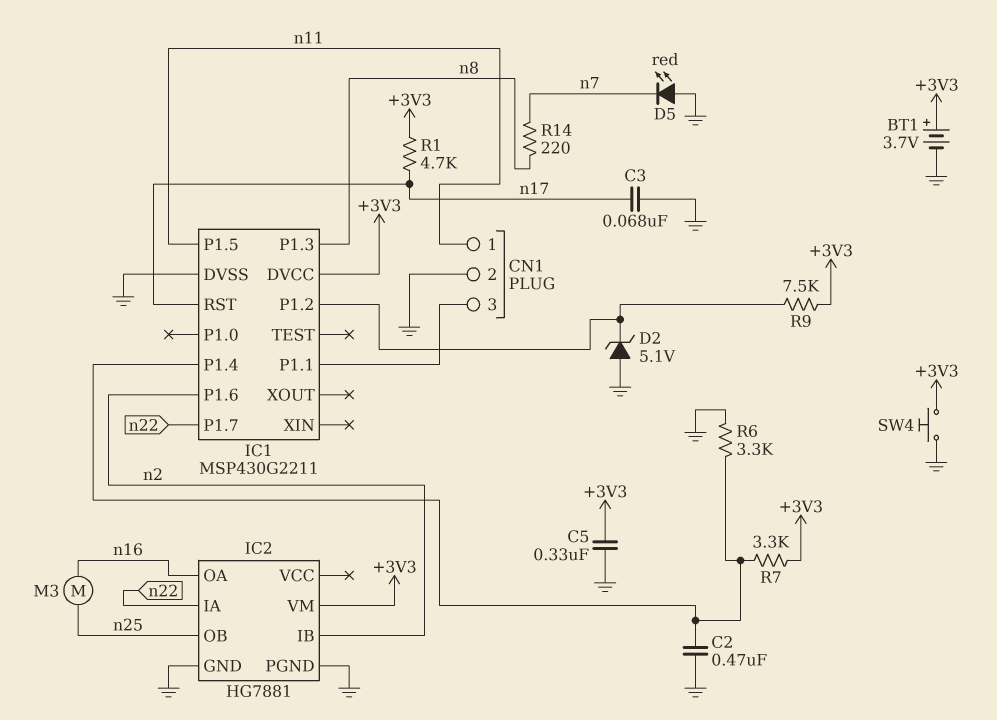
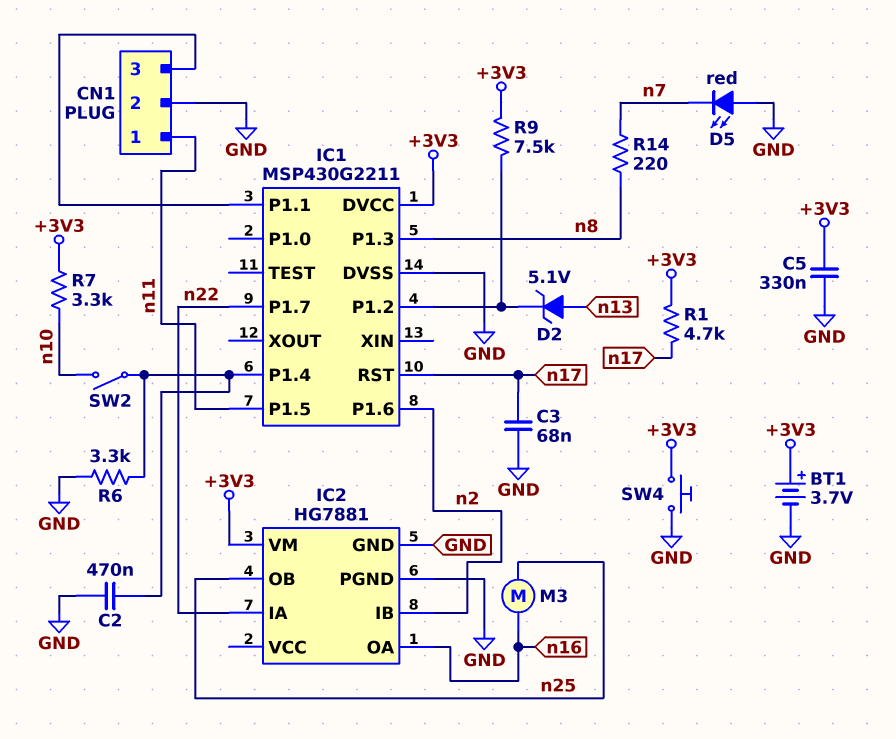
D2: zener 5.1V (A GND, K IC1/P1.2) -> zener 5.1V (A n13, K IC1/P1.2)
R7: 3.3k (+3V3, IC1/P1.4) -> 3.3k (+3V3, n10)
SW2: none -> switch (IC1/P1.4, n10)

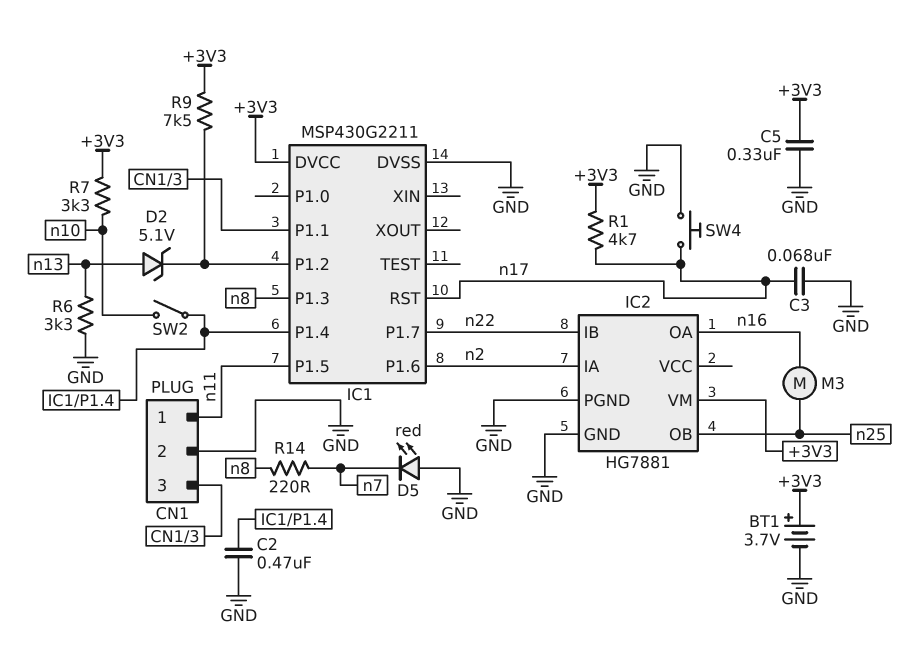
IC2 pin IA: n22 -> n2
IC2 pin IB: n2 -> n22
R6: 3.3k (GND, IC1/P1.4) -> 3.3k (GND, n13)
SW4: button (+3V3, GND) -> button (GND, n17)

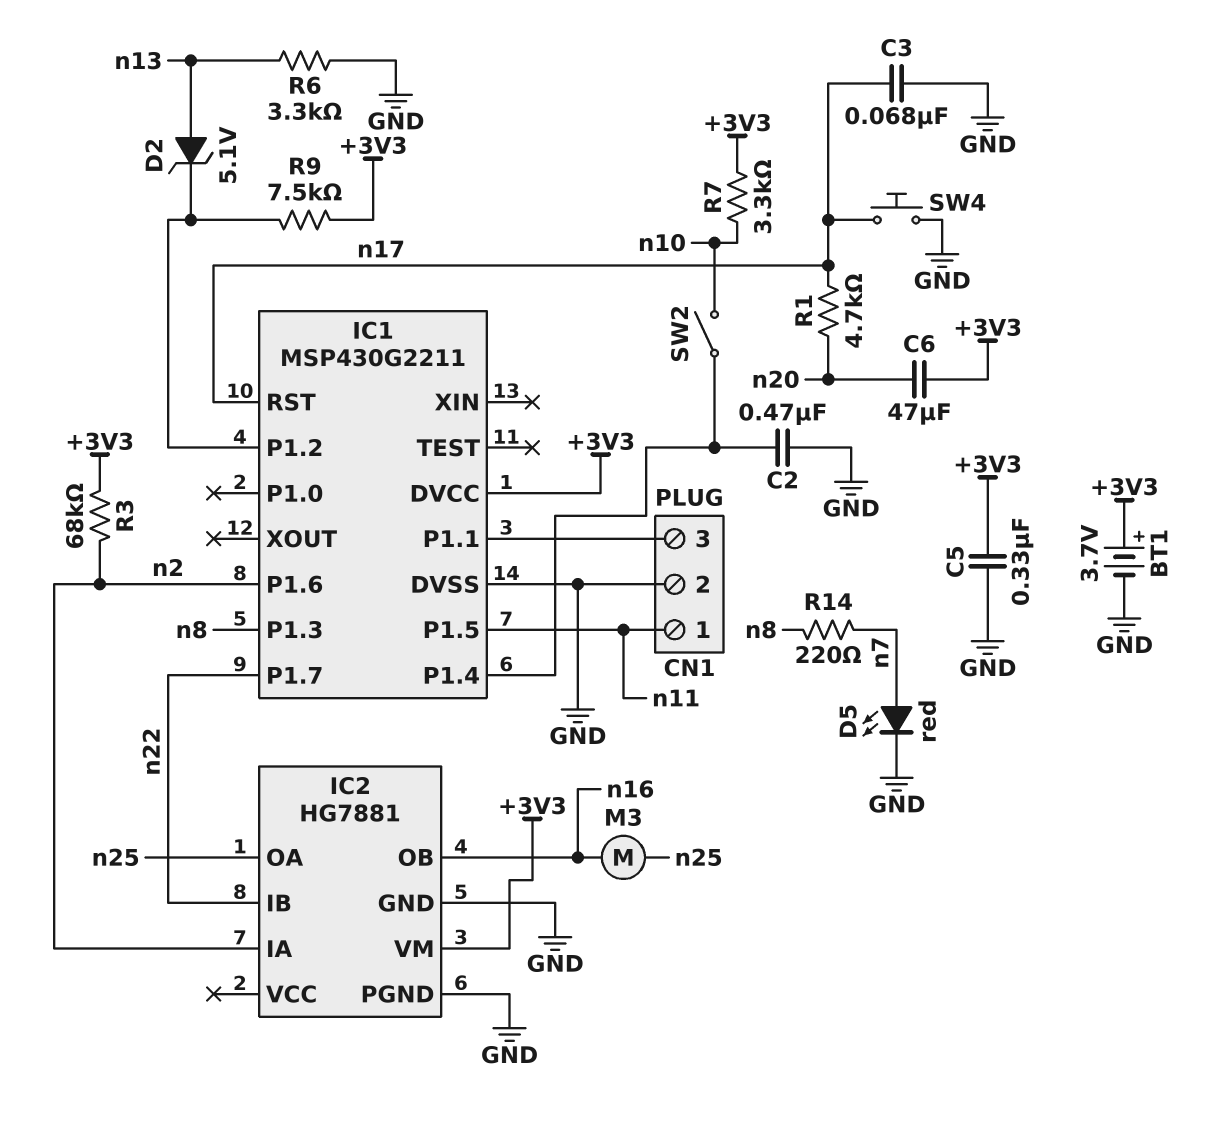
C6: none -> 47uF (+3V3, n20)
D5: LED red (A GND, K n7) -> LED red (A n7, K GND)
IC2 pin OA: n16 -> n25
IC2 pin OB: n25 -> n16
R1: 4.7k (+3V3, n17) -> 4.7k (n17, n20)
R3: none -> 68k (+3V3, n2)

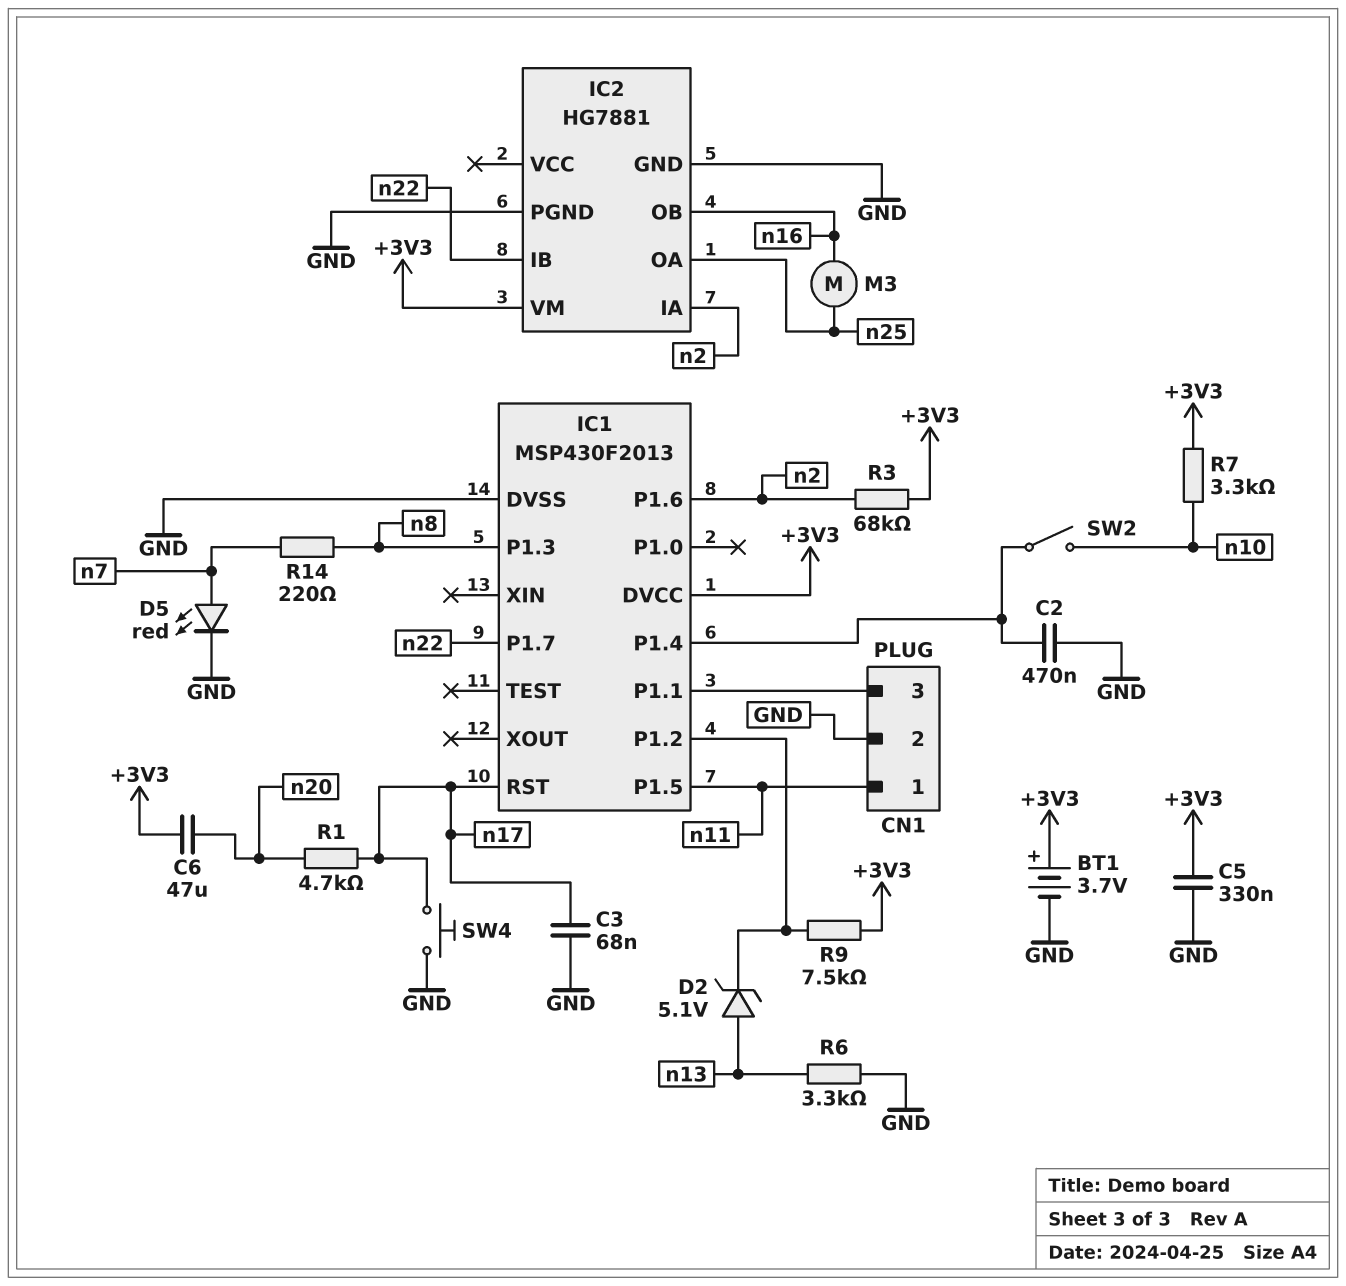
IC1: MSP430G2211 -> MSP430F2013

